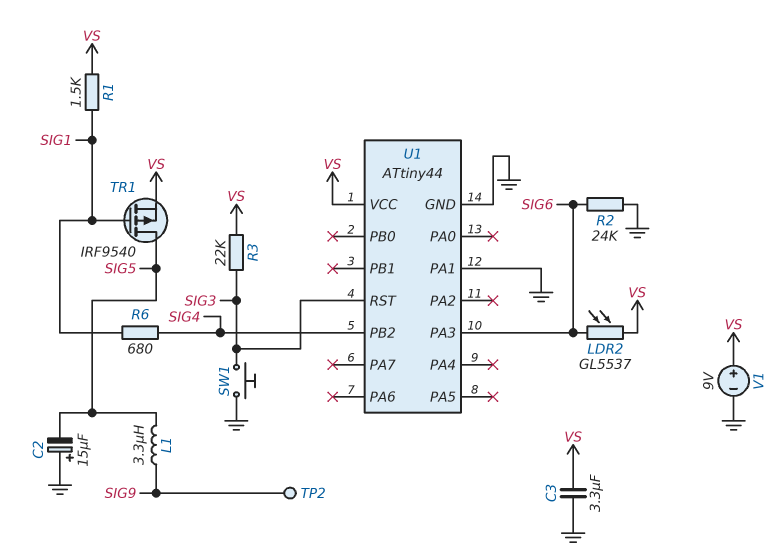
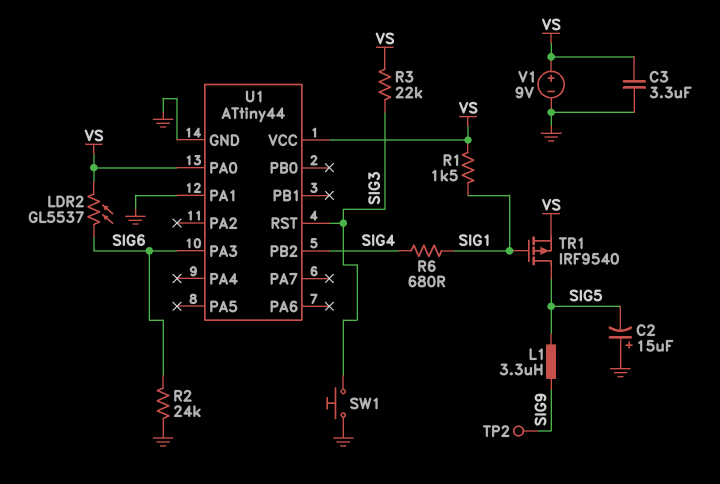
U1 pin PA0: none -> VS

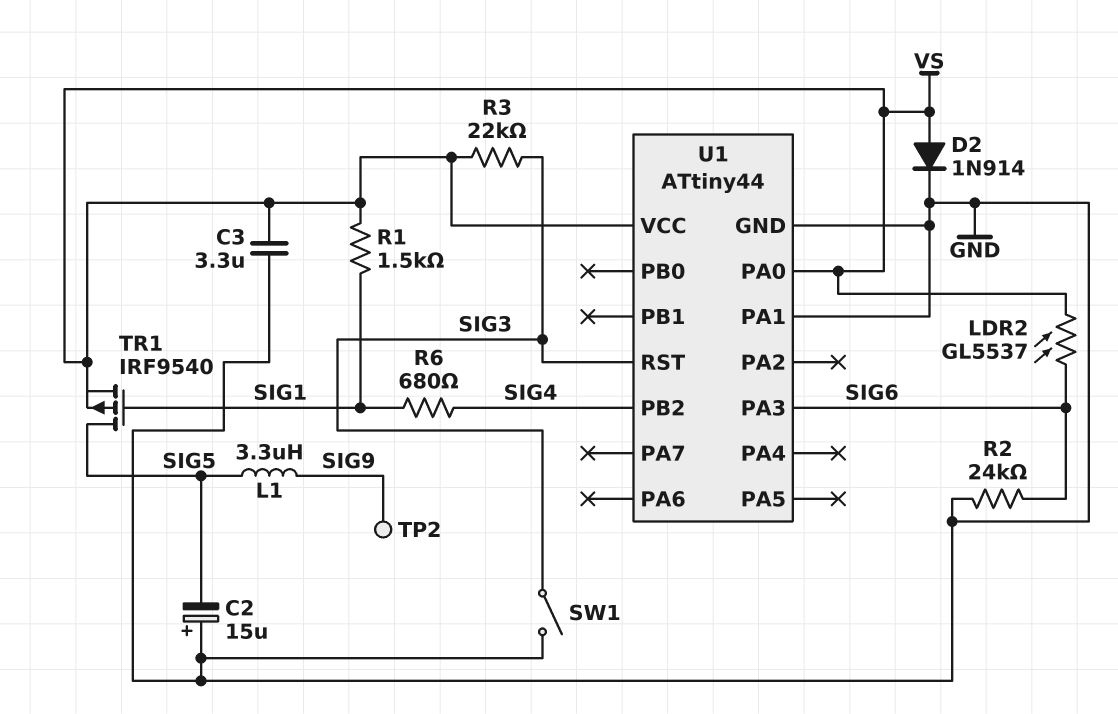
D2: none -> diode 1N914 (A VS, K GND)
SW1: button (GND, SIG3) -> switch (GND, SIG3)
V1: 9V (plus VS, minus GND) -> none

